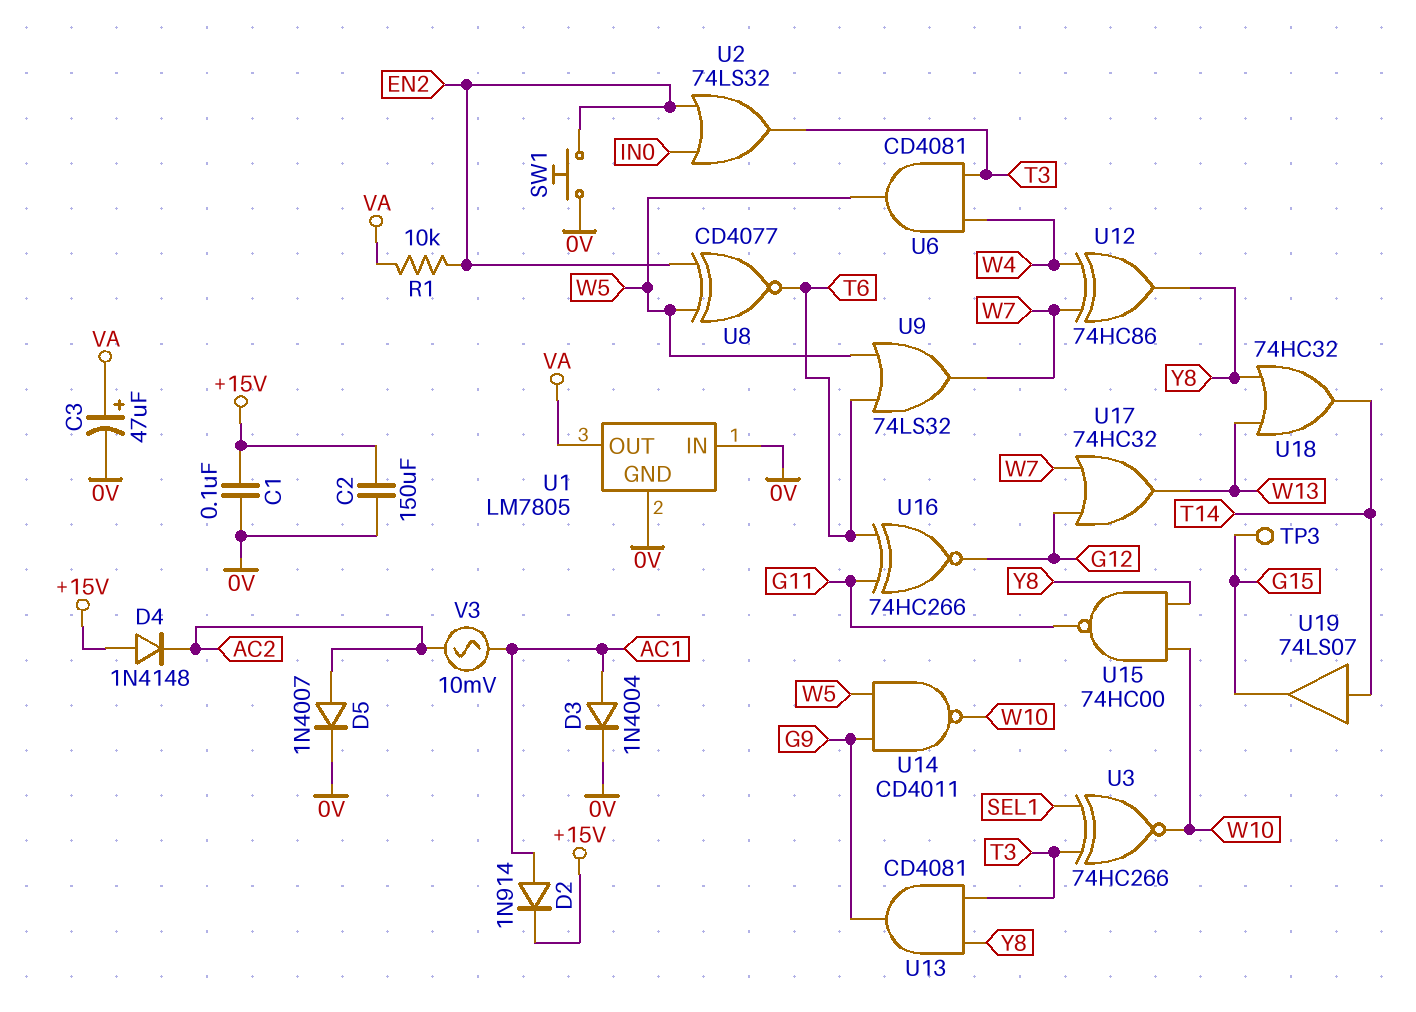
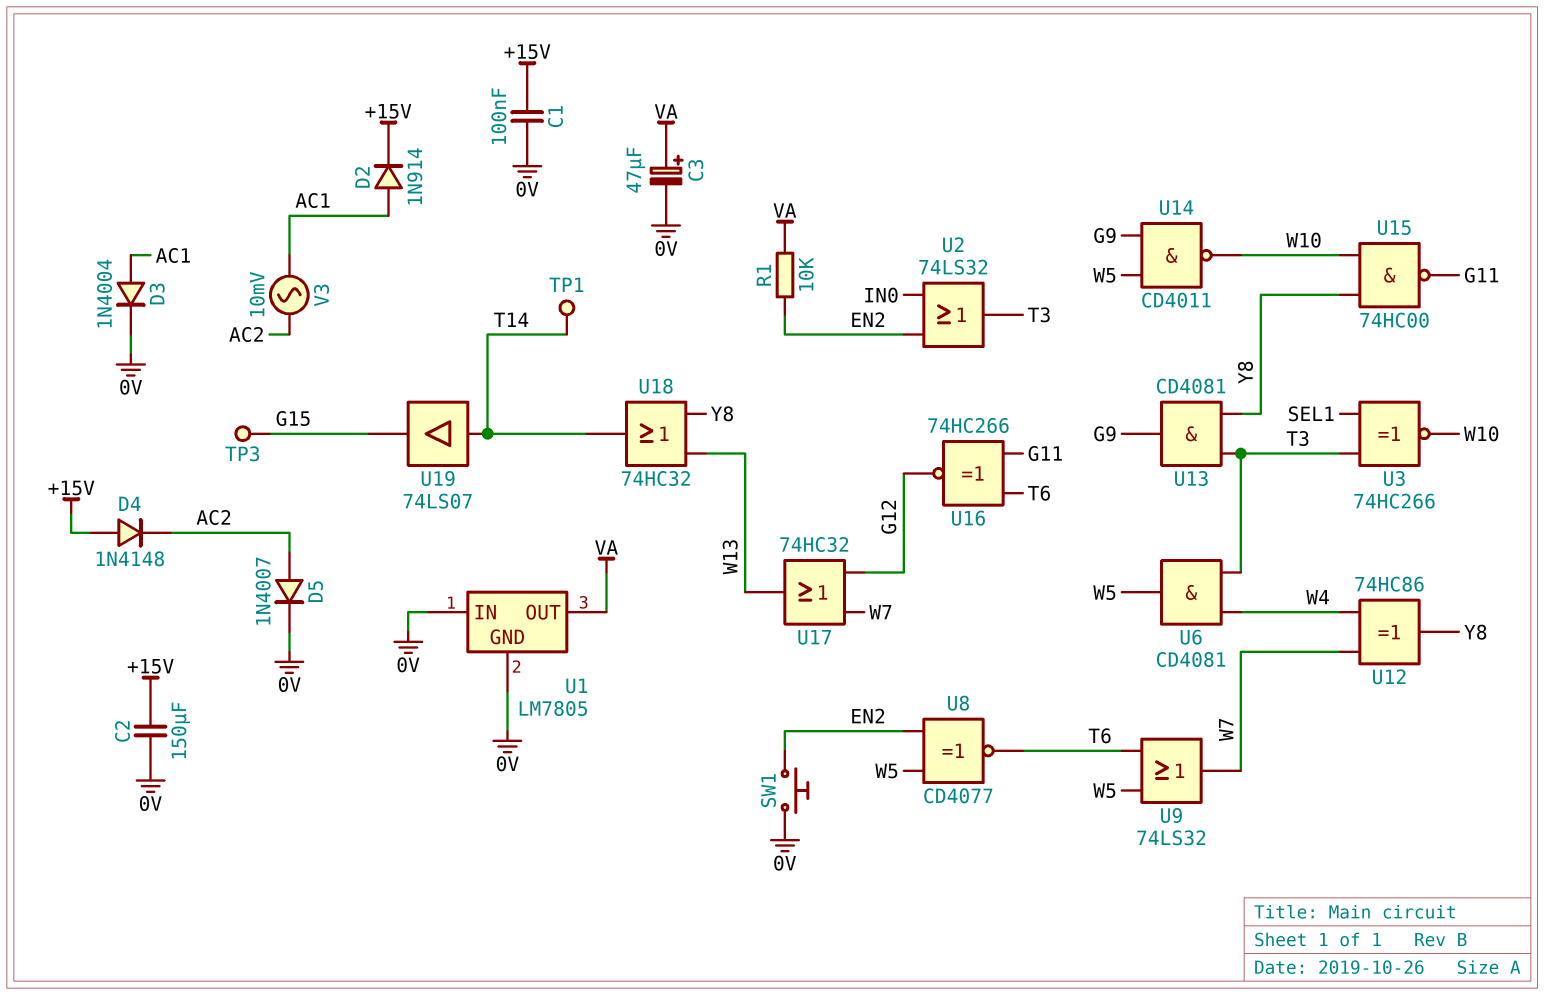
TP1: none -> test point (T14)

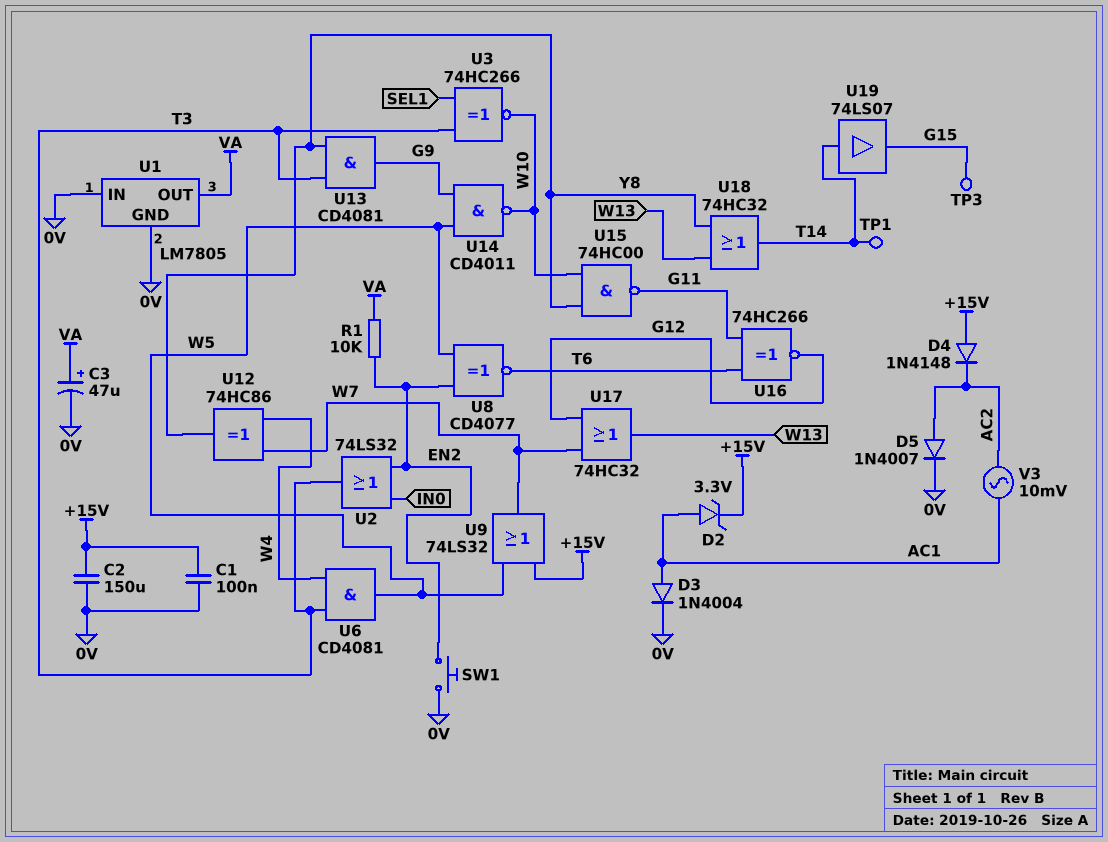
D2: diode 1N914 (A AC1, K +15V) -> zener 3.3V (A AC1, K +15V)
U9: OR 74LS32 (in T6, in W5, out W7) -> OR 74LS32 (in +15V, in W5, out W7)

